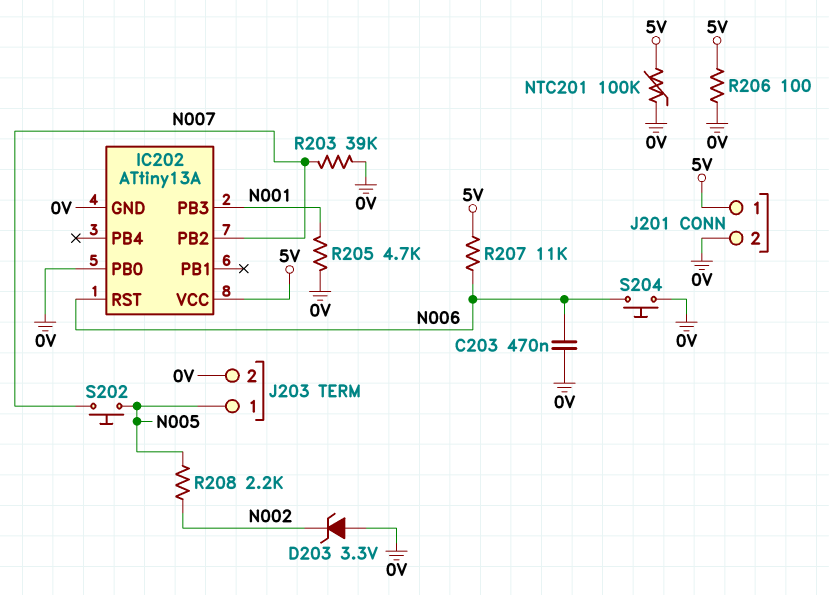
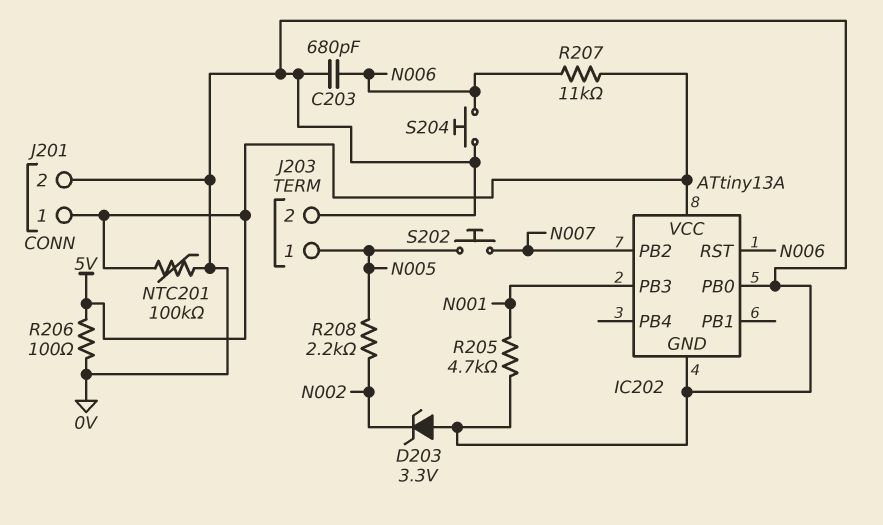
C203: 470nF (0V, N006) -> 680pF (0V, N006)
R203: 39k (0V, N007) -> none

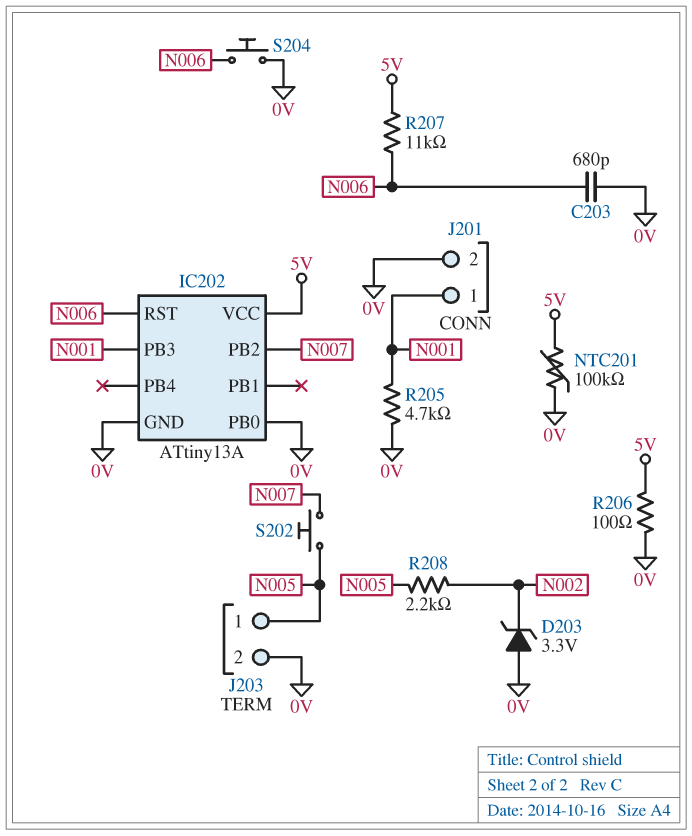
J201 pin 1: 5V -> N001

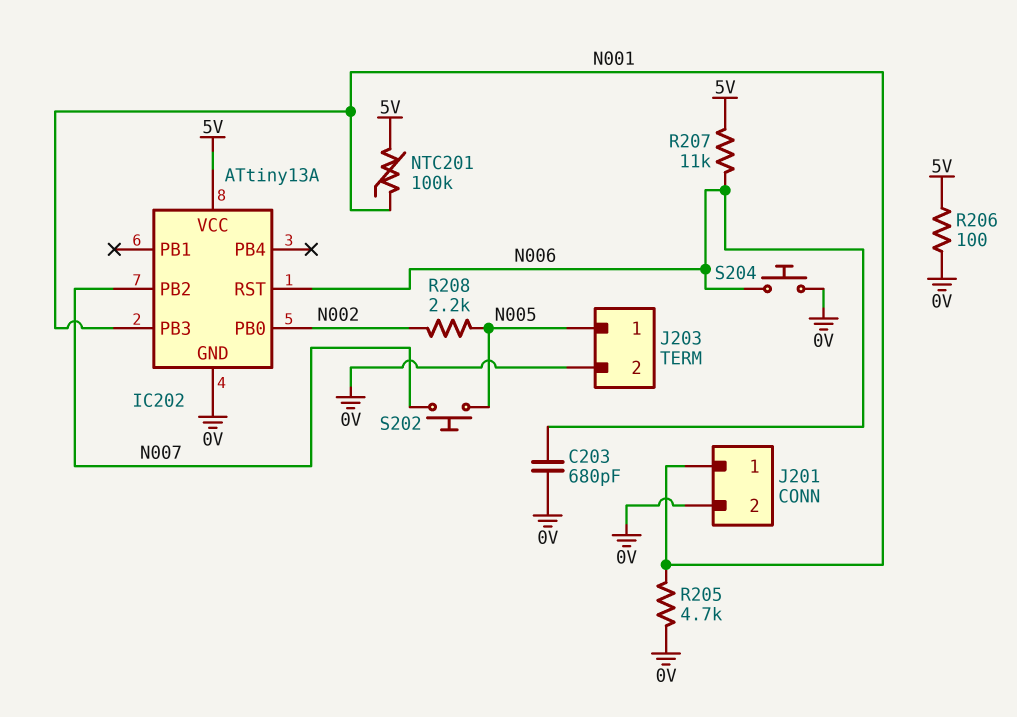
D203: zener 3.3V (A 0V, K N002) -> none
IC202 pin PB0: 0V -> N002
NTC201: 100k (0V, 5V) -> 100k (5V, N001)

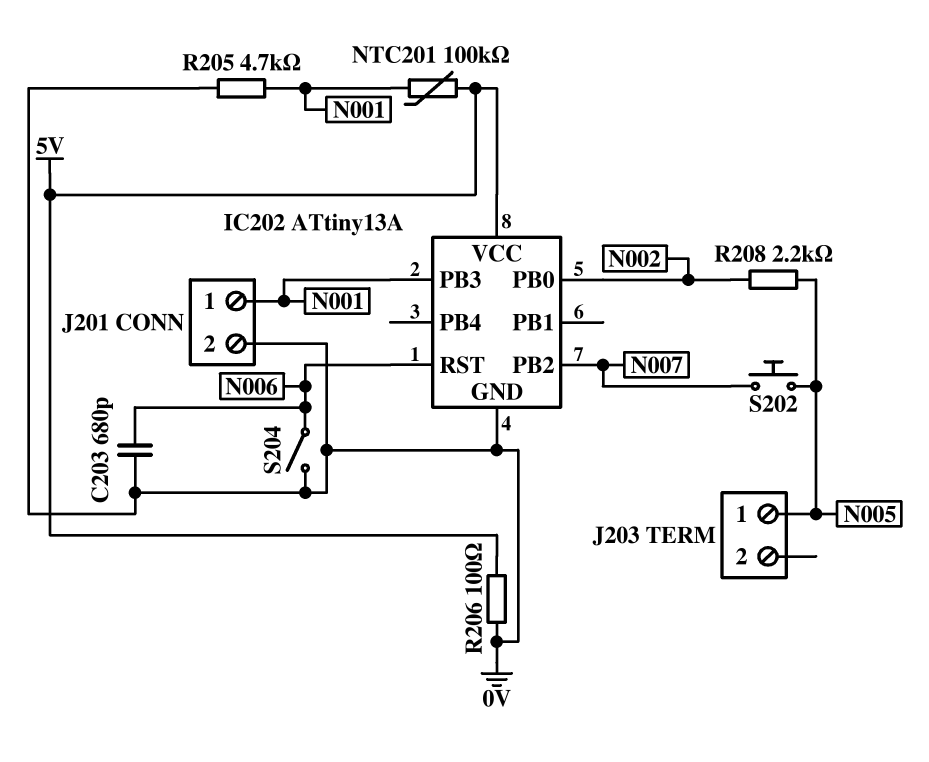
J203 pin 2: 0V -> none
R207: 11k (5V, N006) -> none
S204: button (0V, N006) -> switch (0V, N006)

